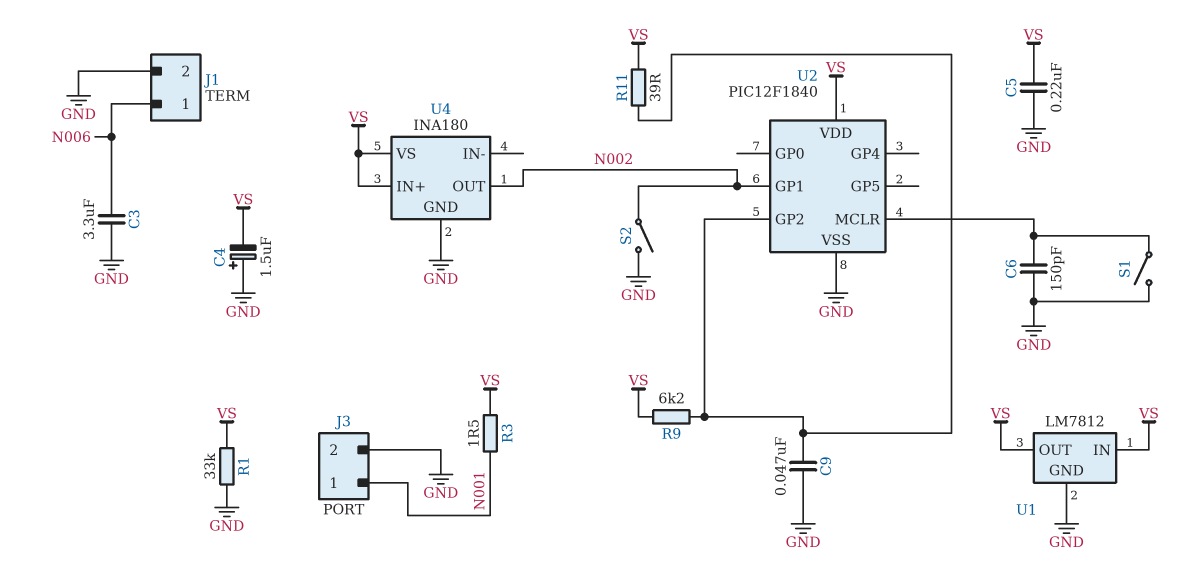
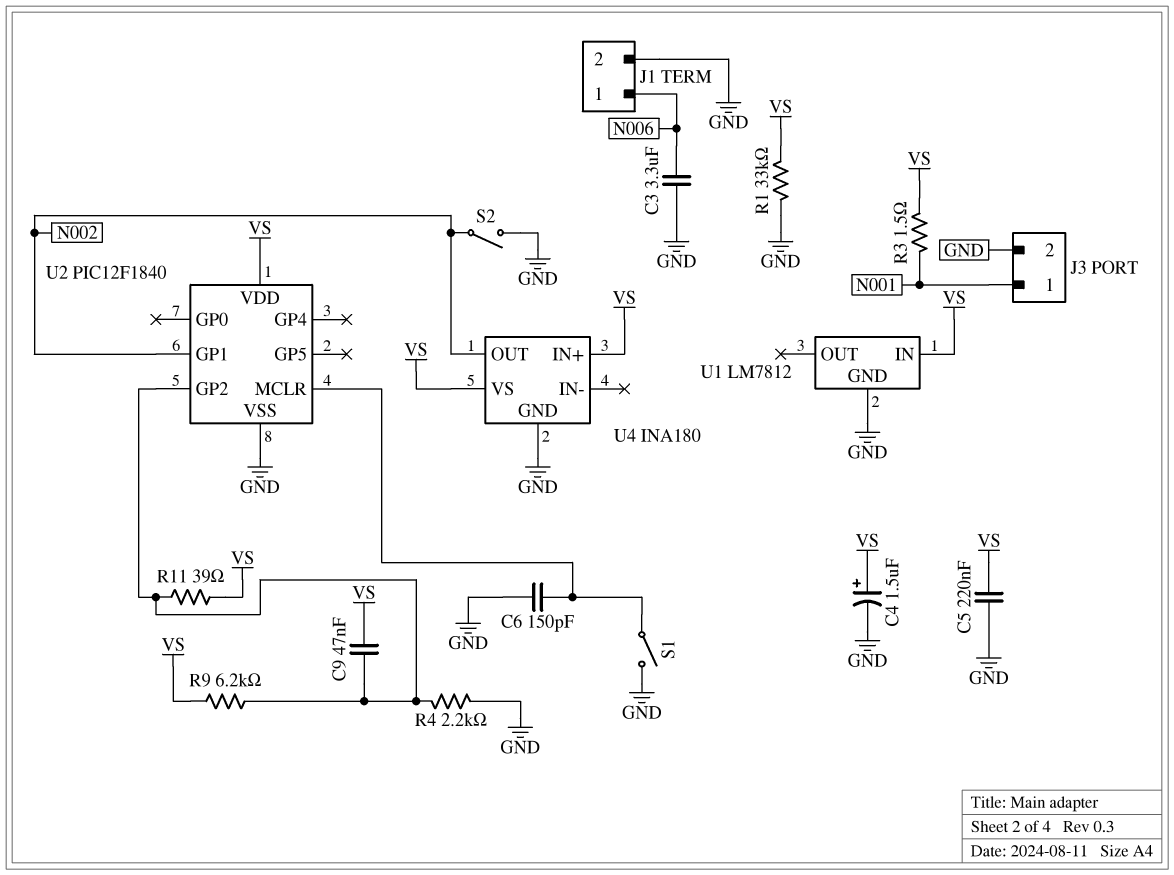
C4: 1.5uF (plus GND, minus VS) -> 1.5uF (plus VS, minus GND)
C9: 47nF (GND, U2/GP2) -> 47nF (U2/GP2, VS)
R4: none -> 2.2k (GND, U2/GP2)
U1 pin OUT: VS -> none

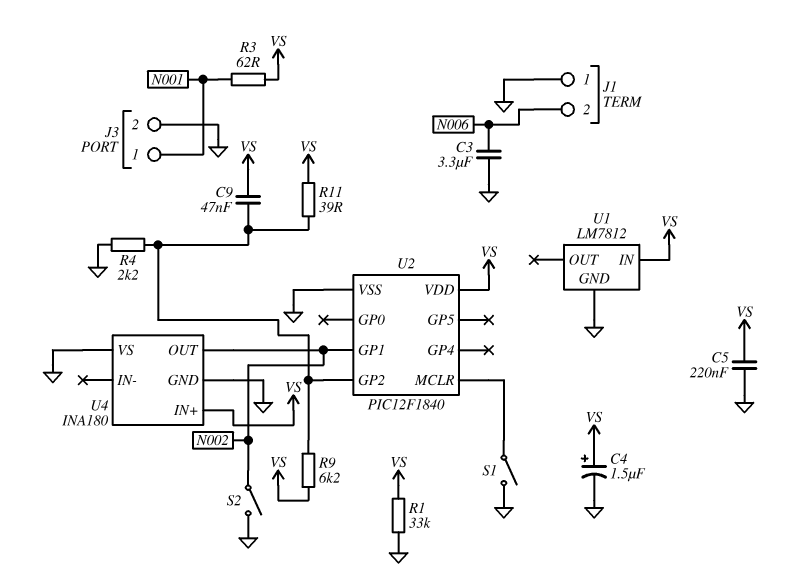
C6: 150pF (GND, U2/MCLR) -> none
J1 pin 1: N006 -> GND
J1 pin 2: GND -> N006
R3: 1.5 (N001, VS) -> 62 (N001, VS)
U4 pin VS: VS -> GND

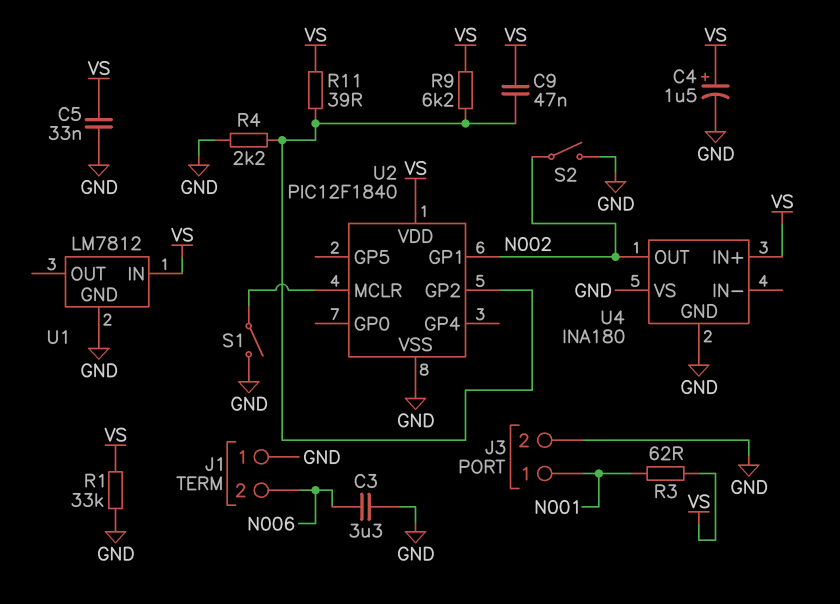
C5: 220nF (GND, VS) -> 33nF (GND, VS)

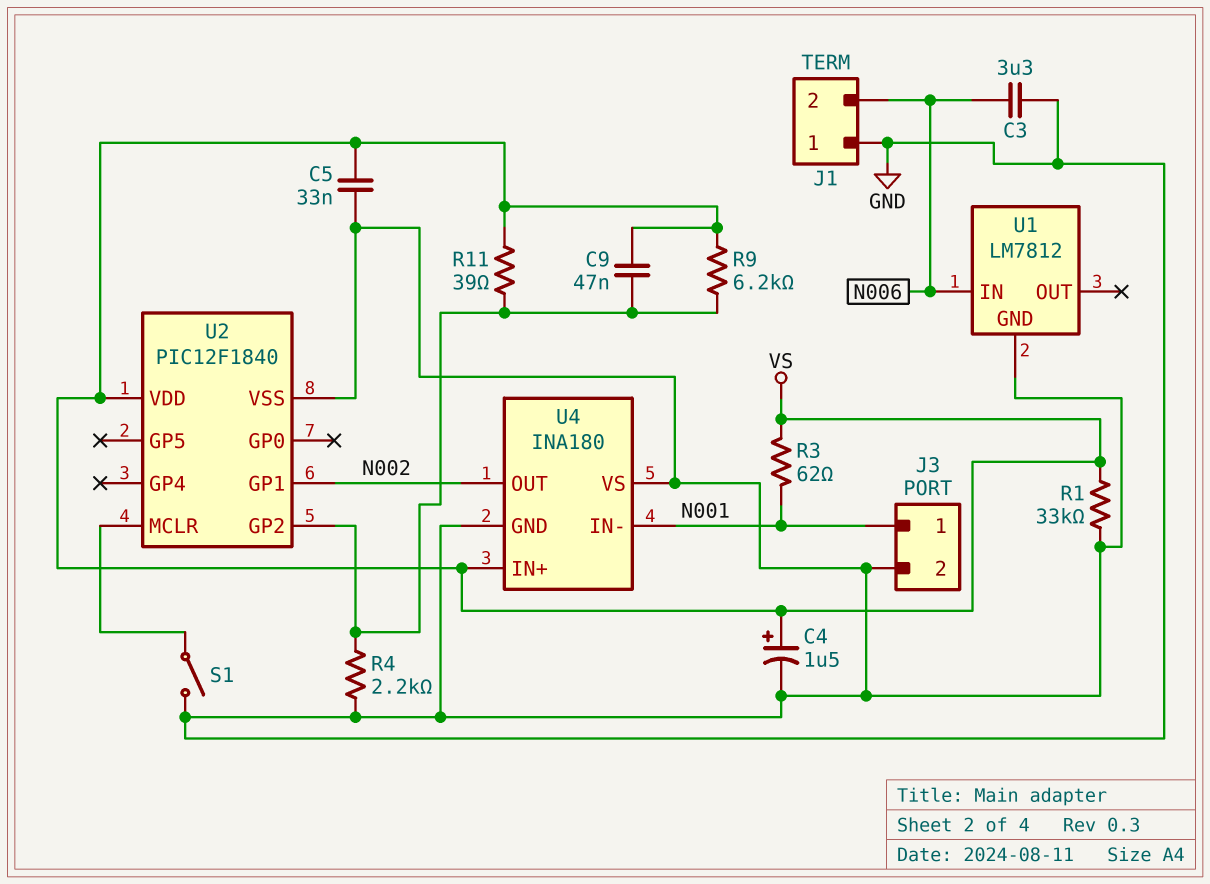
S2: switch (GND, N002) -> none
U1 pin IN: VS -> N006
U4 pin IN-: none -> N001

